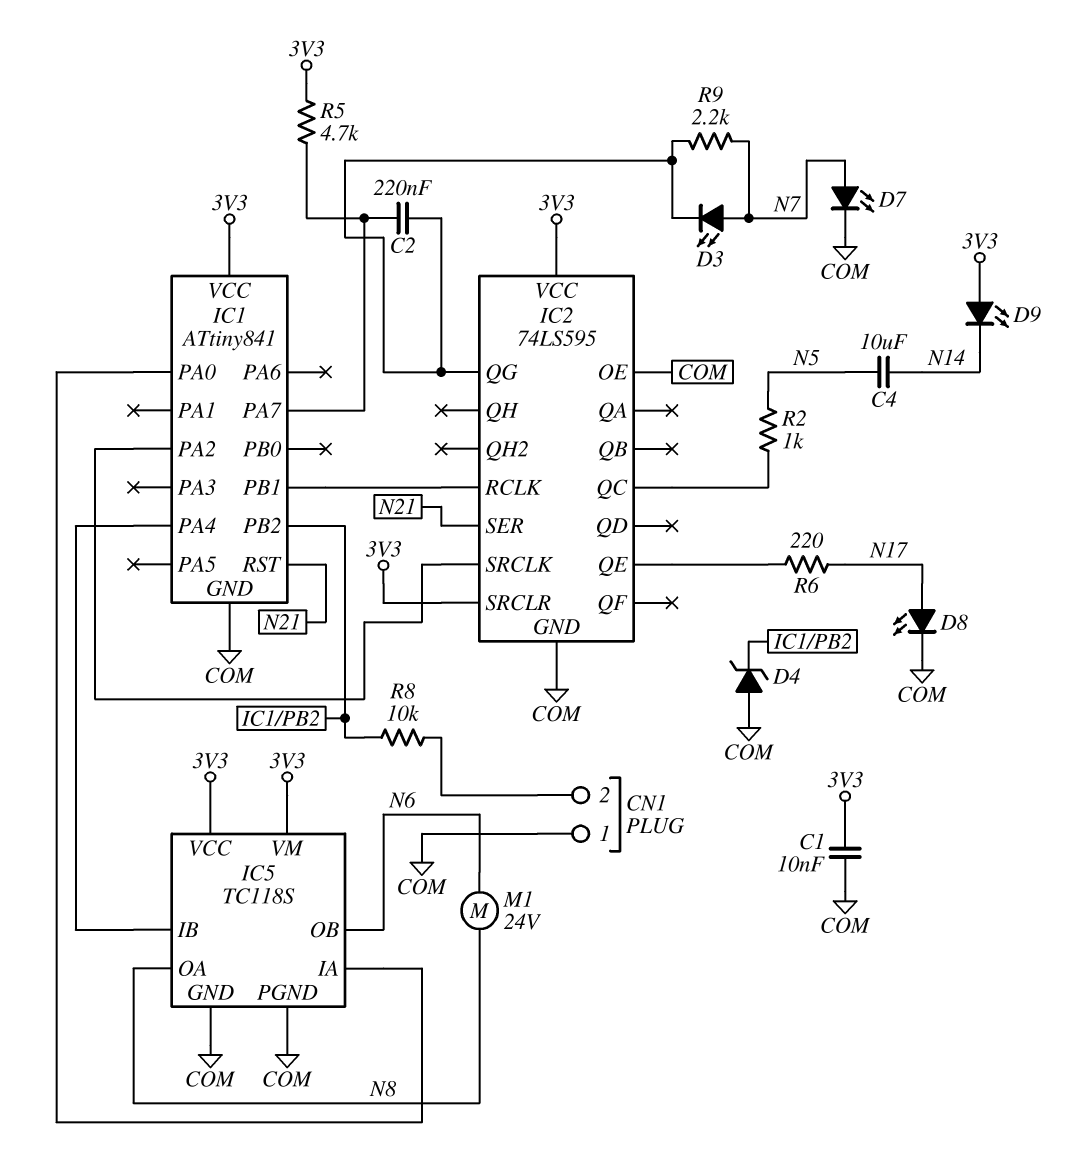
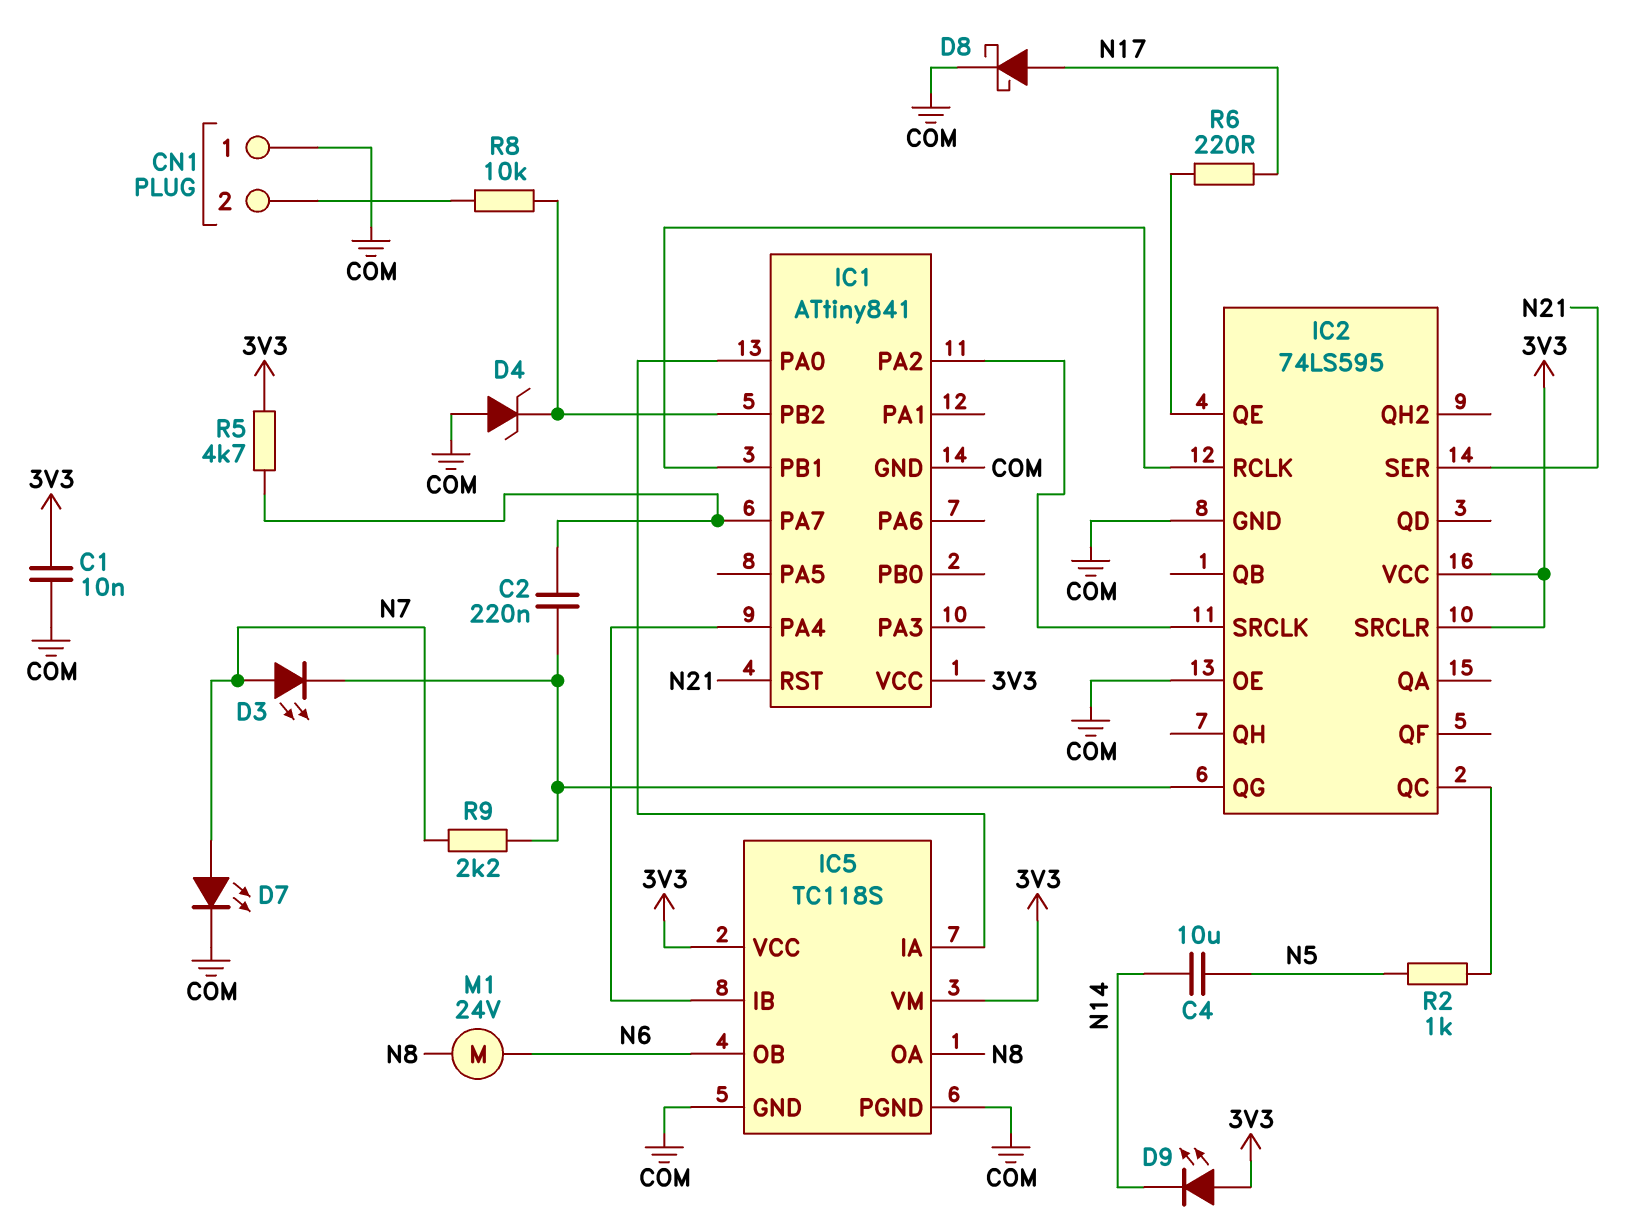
D8: LED (A N17, K COM) -> schottky (A N17, K COM)

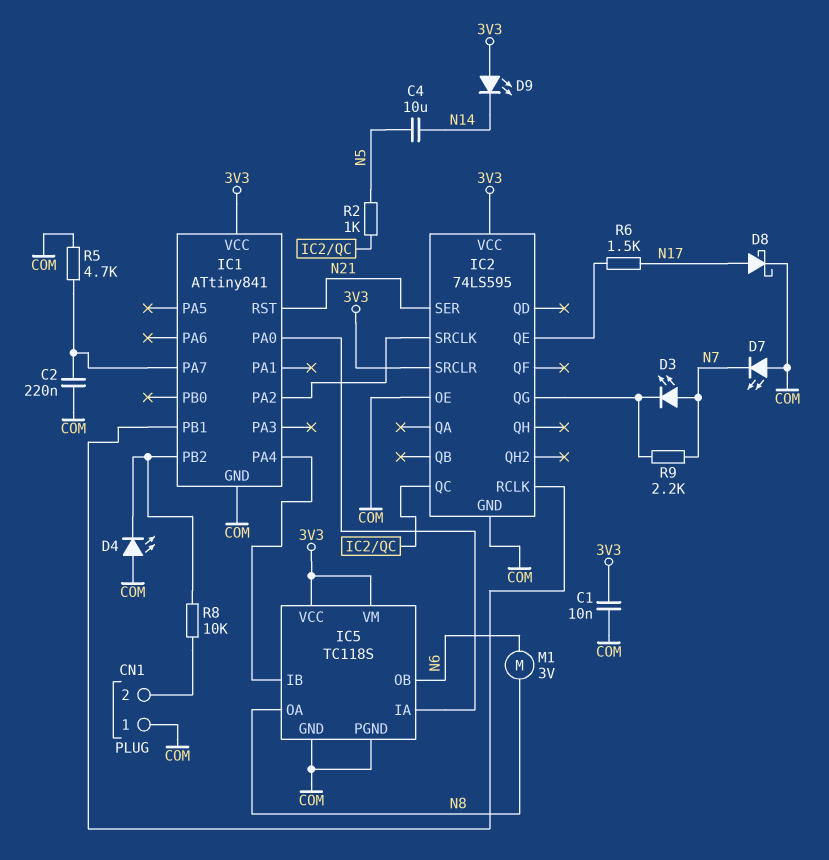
C2: 220nF (IC1/PA7, IC2/QG) -> 220nF (COM, IC1/PA7)
D4: zener (A COM, K IC1/PB2) -> LED (A COM, K IC1/PB2)
D7: LED (A N7, K COM) -> LED (A COM, K N7)
M1: motor 24V (N6, N8) -> motor 3V (N6, N8)
R5: 4.7k (3V3, IC1/PA7) -> 4.7k (COM, IC1/PA7)
R6: 220 (IC2/QE, N17) -> 1.5k (IC2/QE, N17)

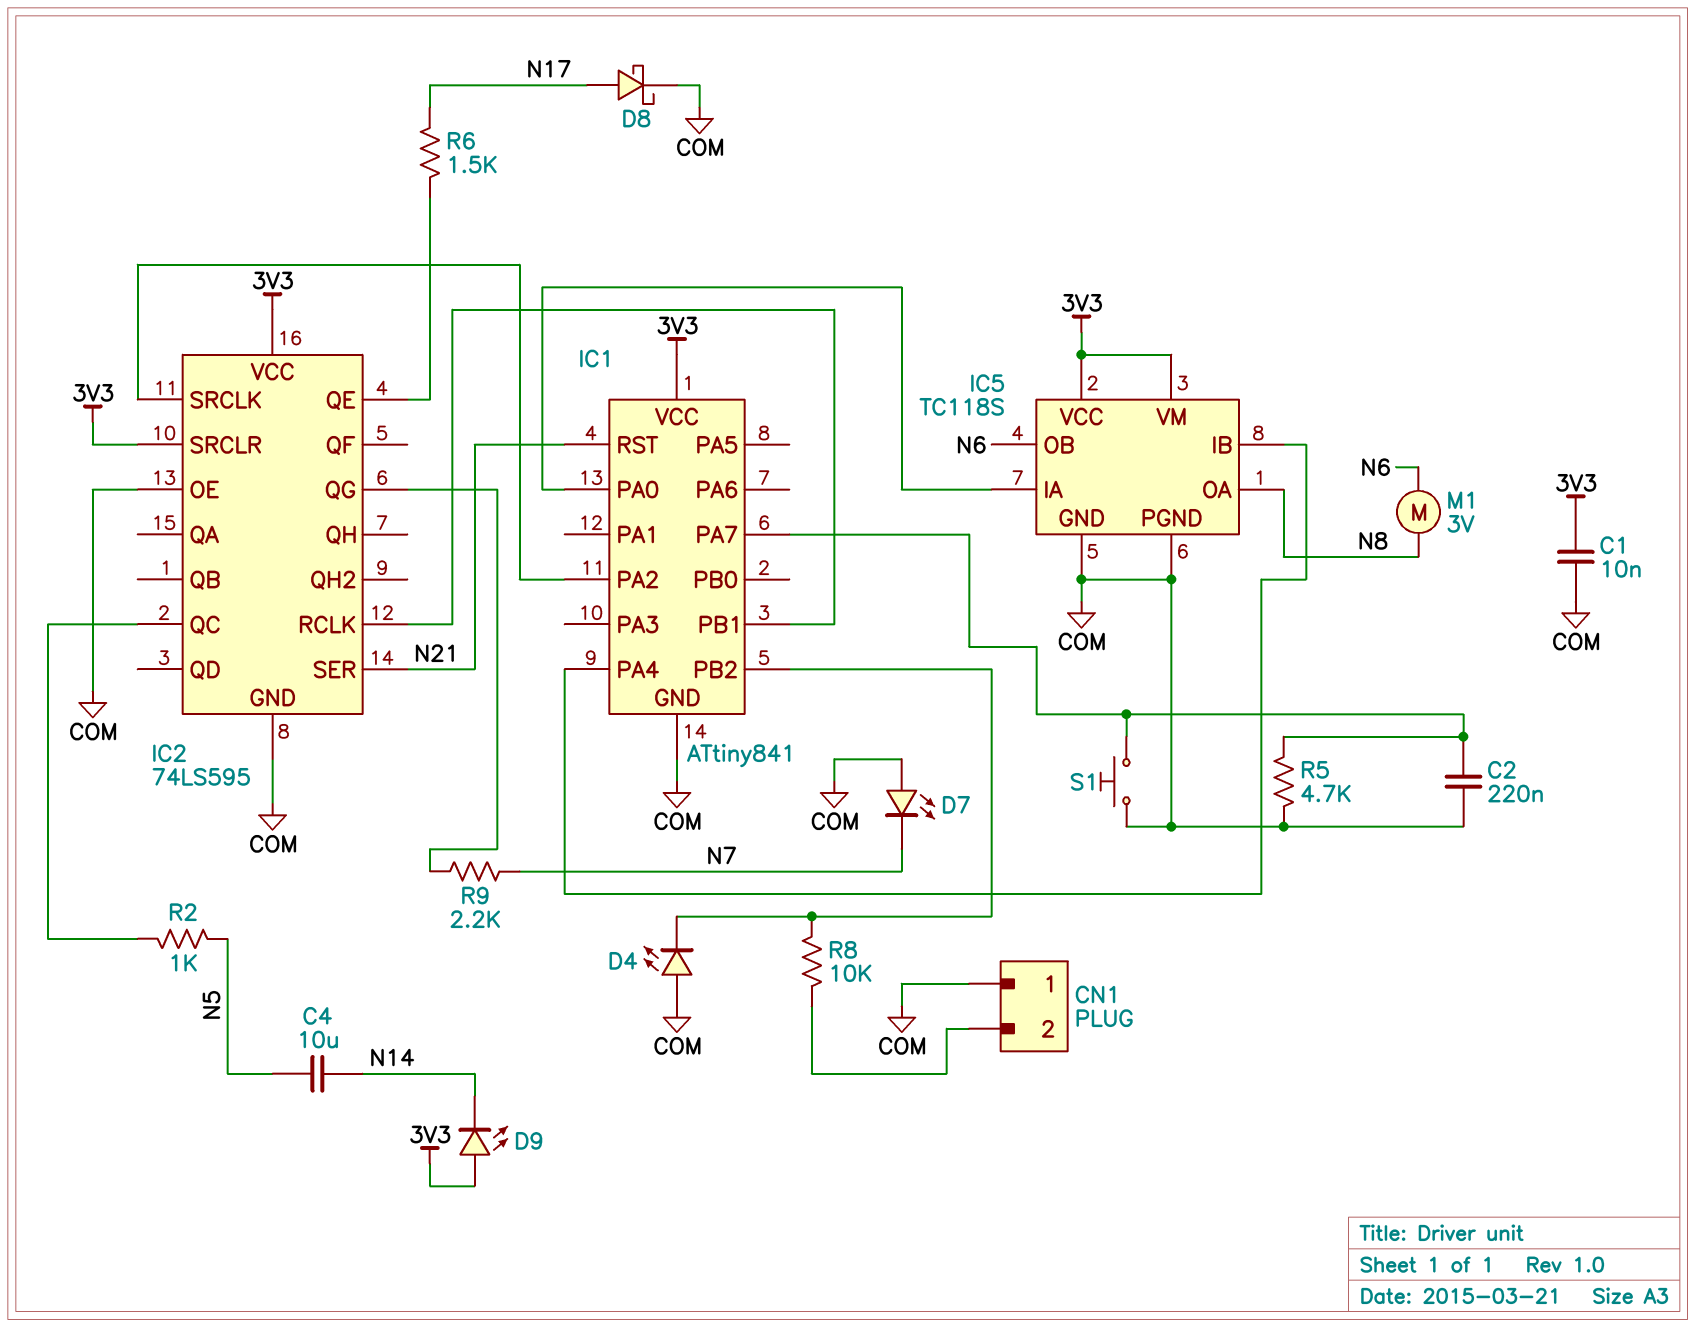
D3: LED (A N7, K IC2/QG) -> none
S1: none -> button (COM, IC1/PA7)

